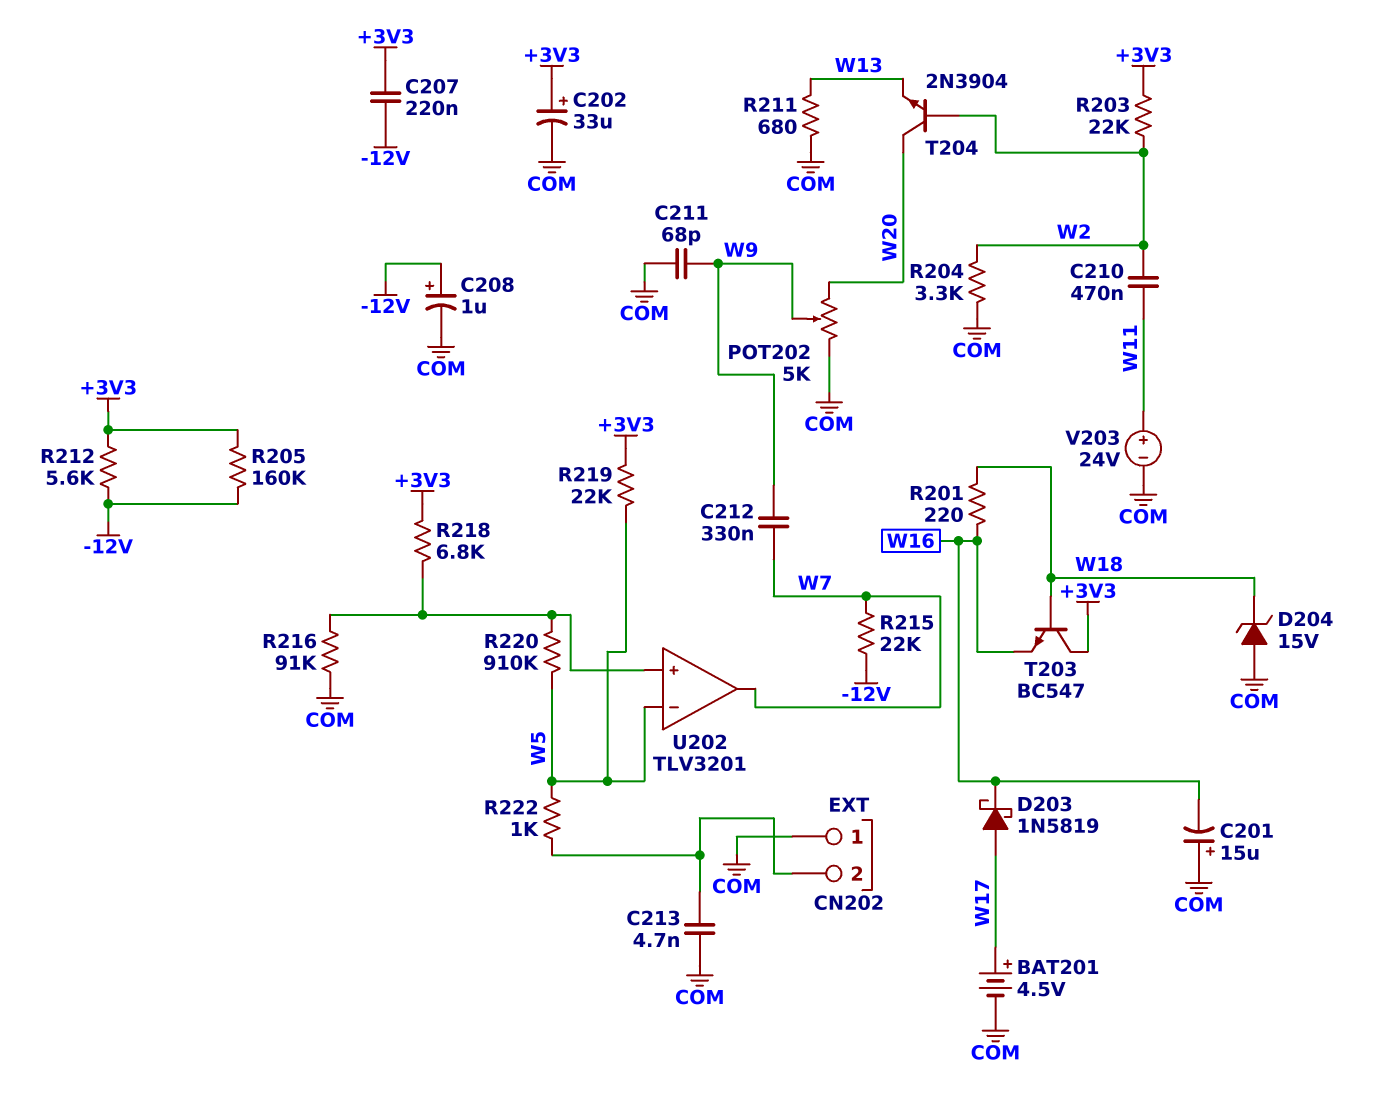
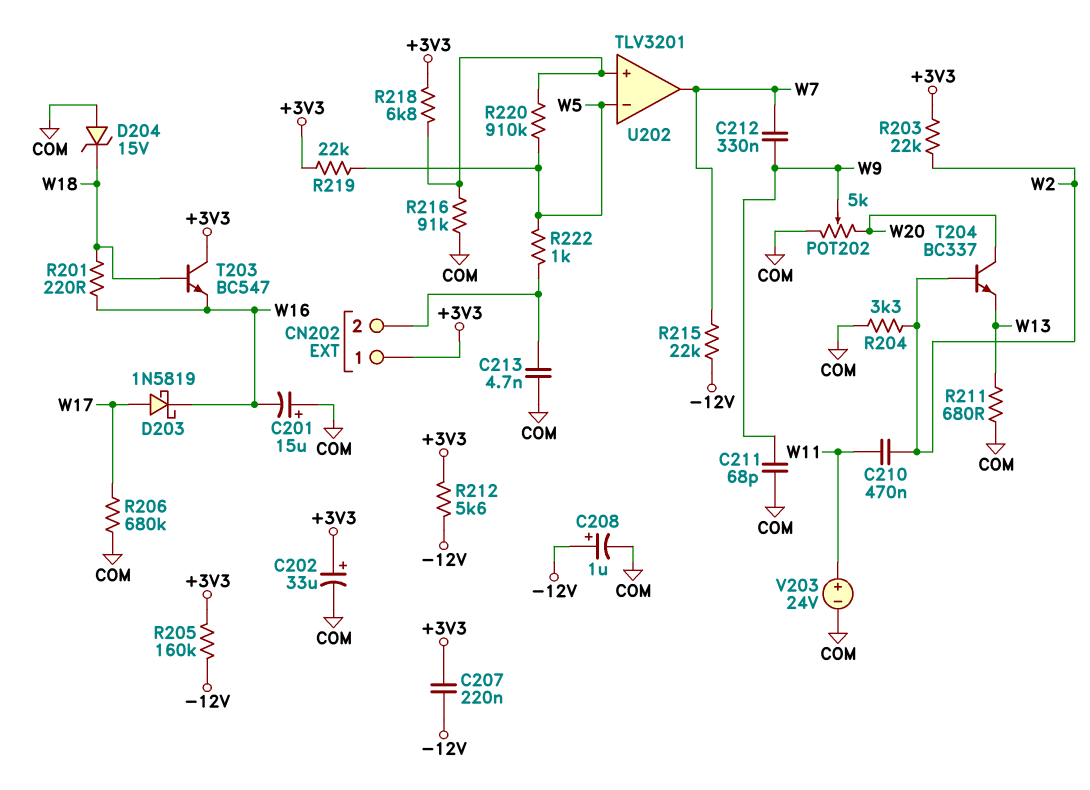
BAT201: 4.5V (plus W17, minus COM) -> none
CN202 pin 1: COM -> +3V3
R206: none -> 680k (COM, W17)
T204: NPN 2N3904 (B W2, C W20, E W13) -> NPN BC337 (B W2, C W20, E W13)

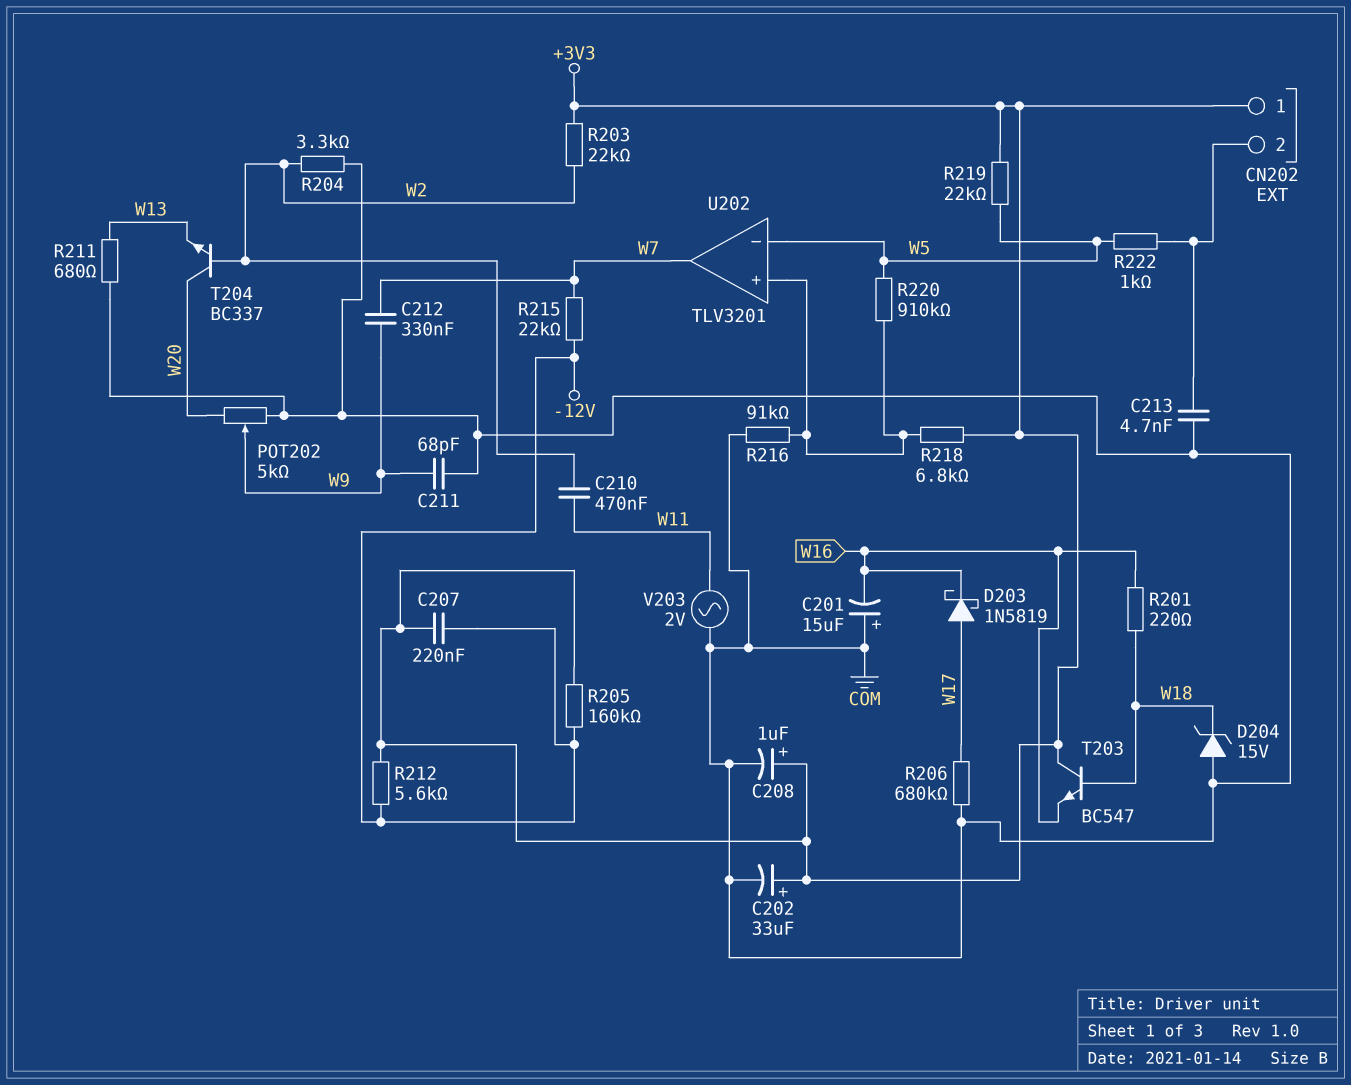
C208: 1uF (plus -12V, minus COM) -> 1uF (plus +3V3, minus COM)
V203: 24V (plus W11, minus COM) -> AC 2V (COM, W11)

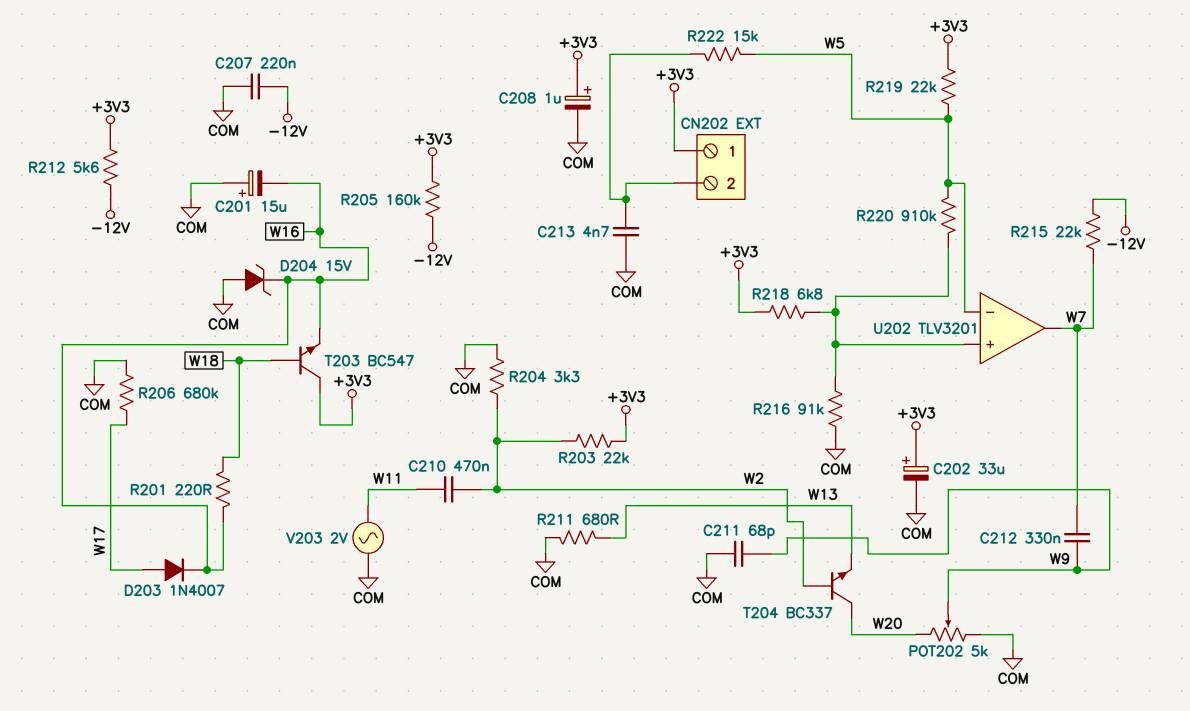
C207: 220nF (+3V3, -12V) -> 220nF (-12V, COM)
D203: schottky 1N5819 (A W17, K W16) -> diode 1N4007 (A W17, K W16)
D204: zener 15V (A COM, K W18) -> zener 15V (A COM, K W16)
R222: 1k (CN202/2, W5) -> 15k (CN202/2, W5)

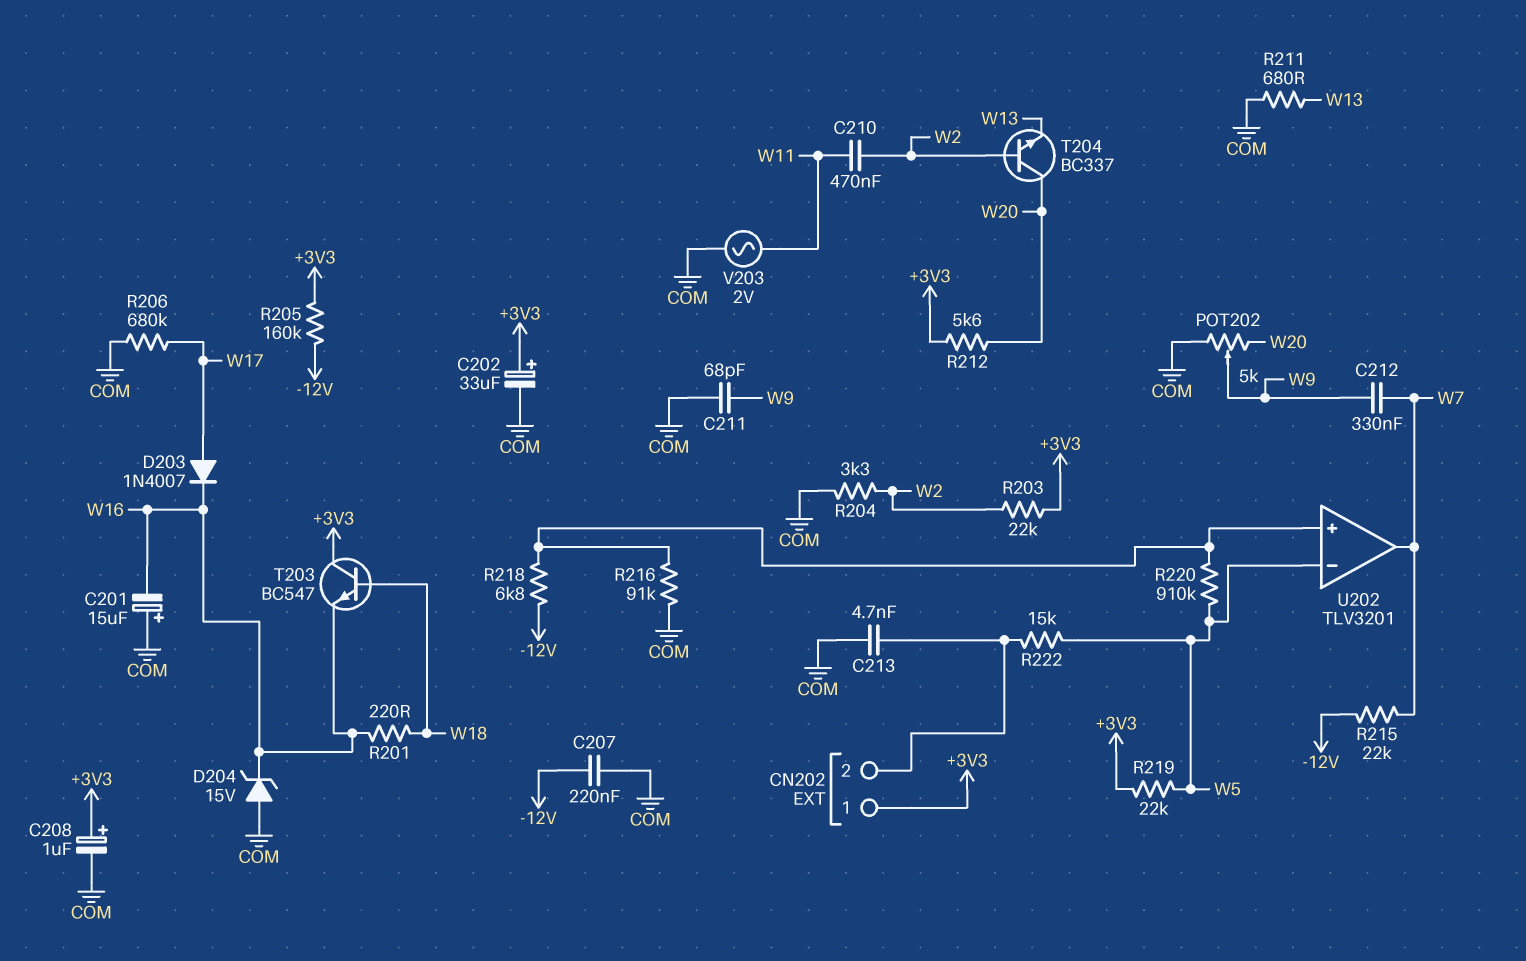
R212: 5.6k (+3V3, -12V) -> 5.6k (+3V3, W20)
R218: 6.8k (+3V3, U202/in+) -> 6.8k (-12V, U202/in+)

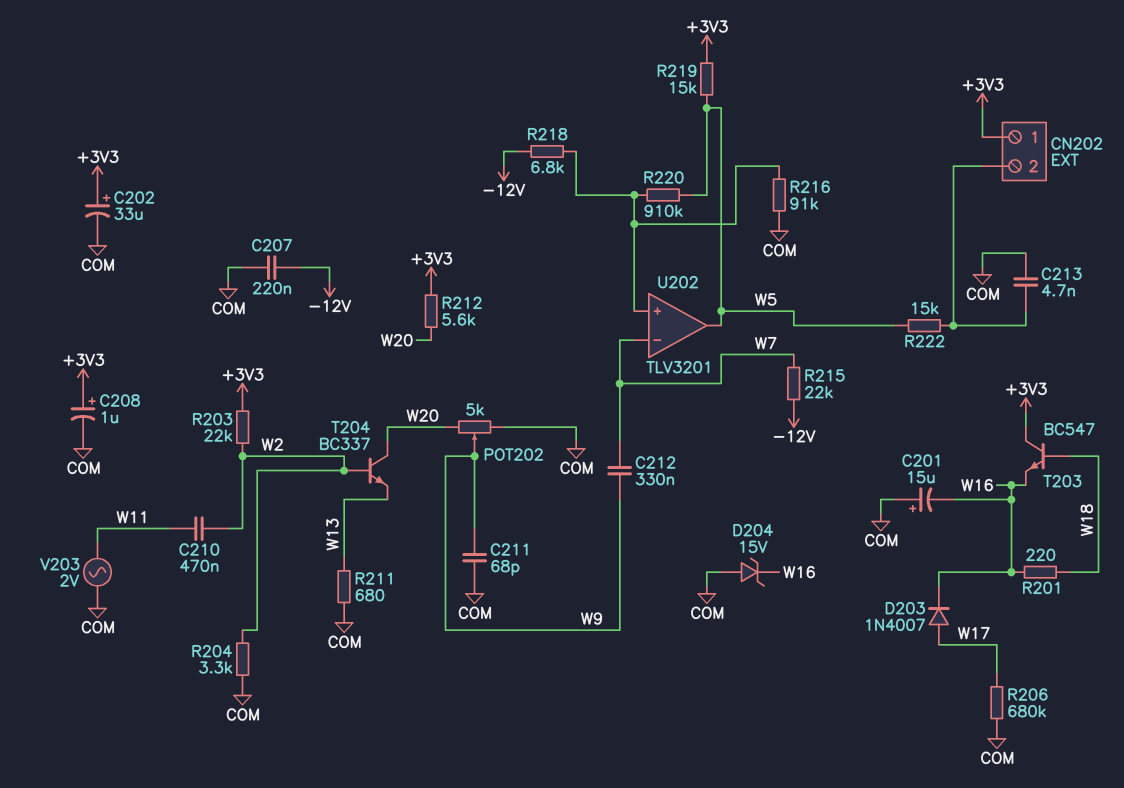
R205: 160k (+3V3, -12V) -> none
R219: 22k (+3V3, W5) -> 15k (+3V3, W5)
U202 pin in-: W5 -> W7
U202 pin out: W7 -> W5

